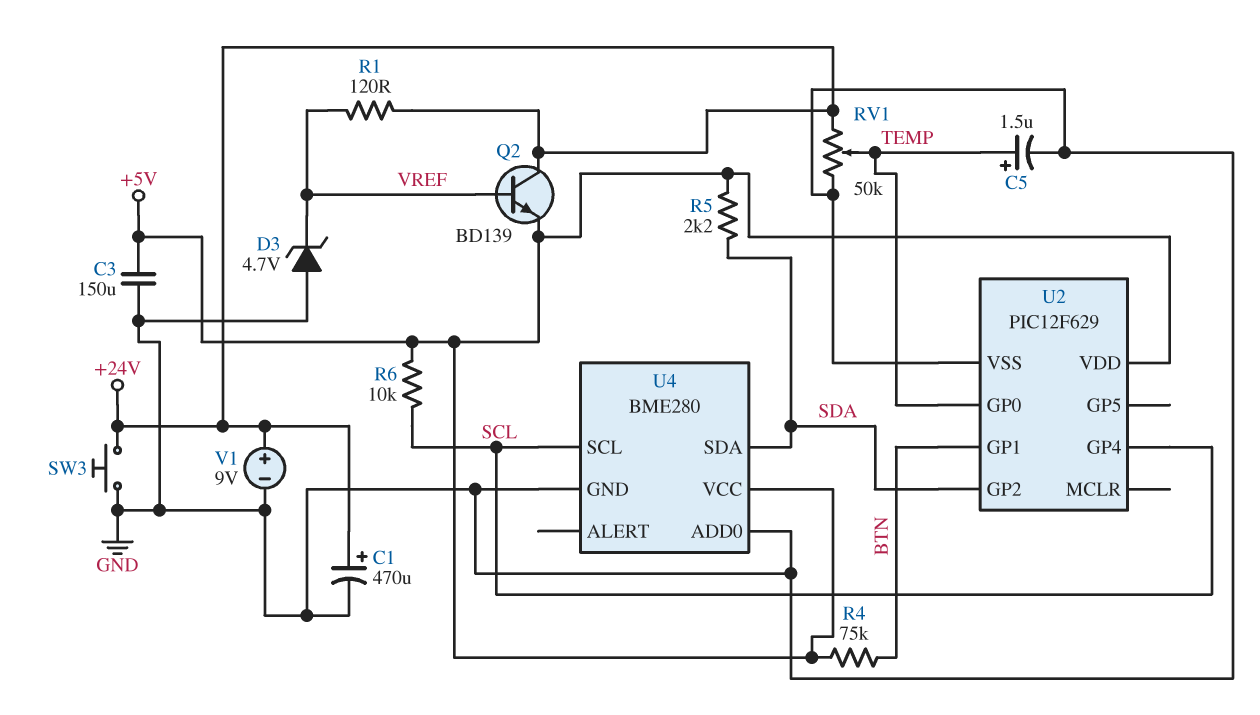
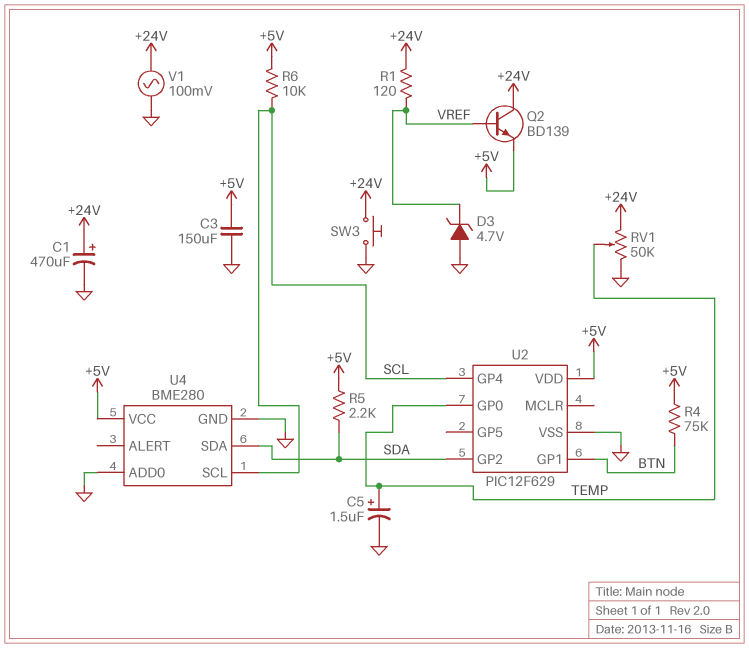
V1: 9V (plus +24V, minus GND) -> AC 100mV (+24V, GND)

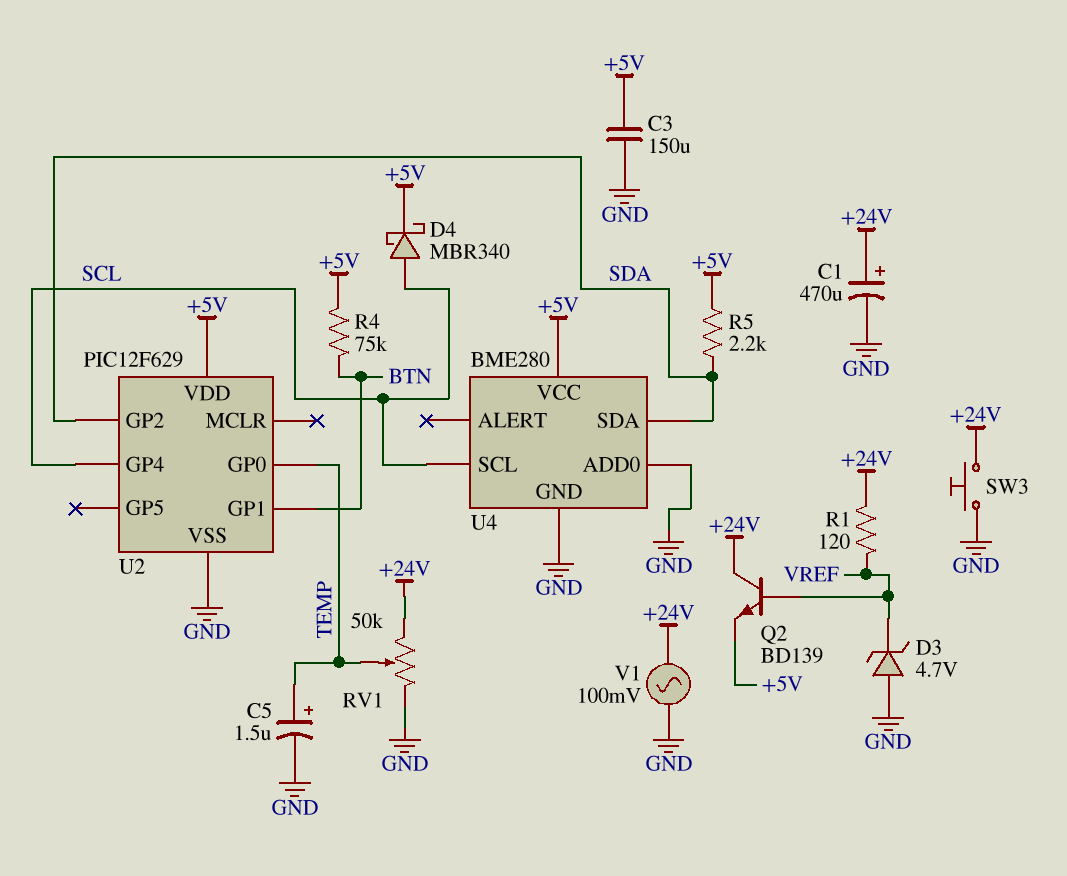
D4: none -> schottky MBR340 (A SCL, K +5V)
R6: 10k (+5V, SCL) -> none

